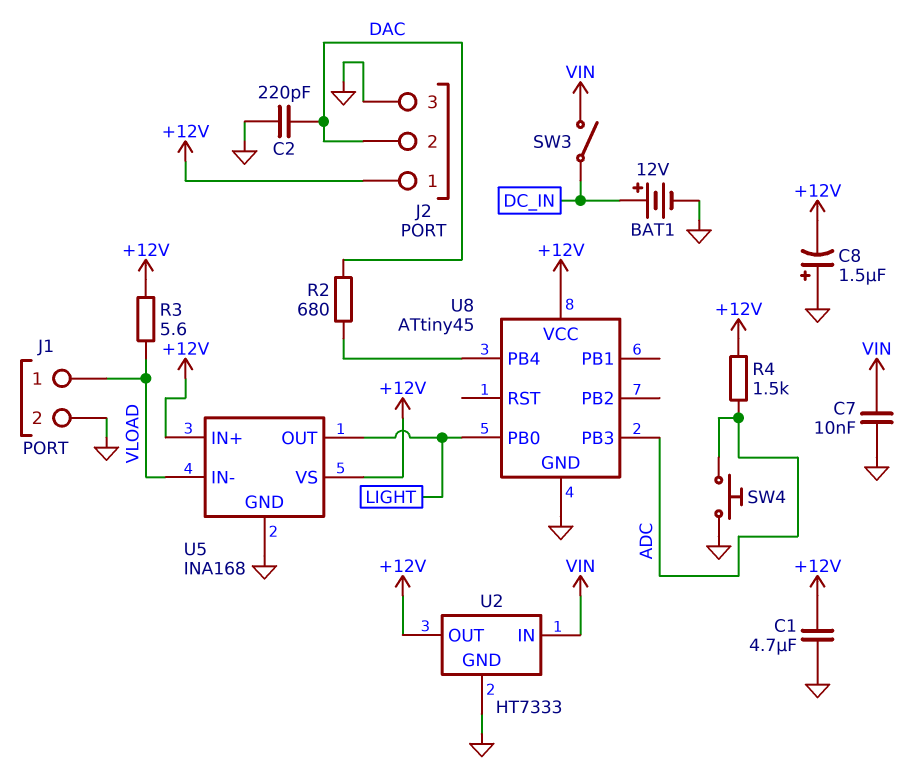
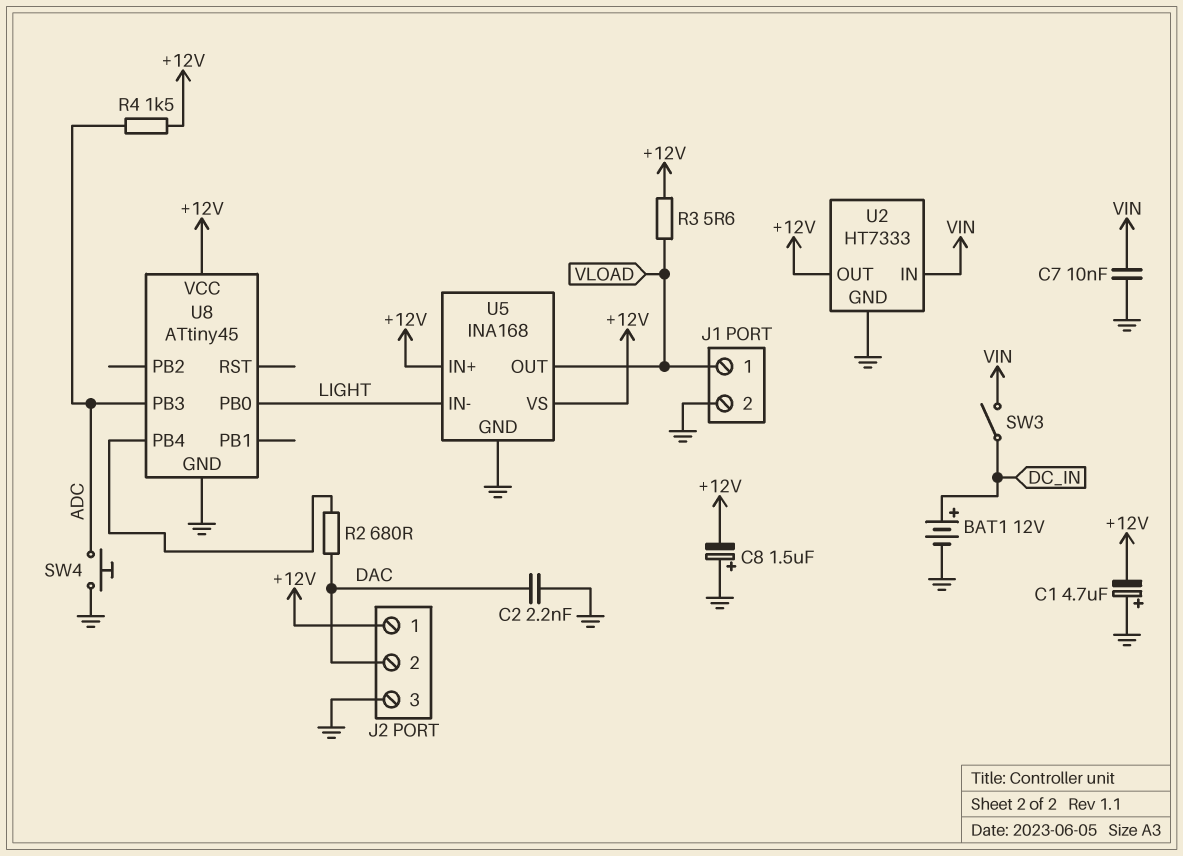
C1: 4.7uF (+12V, GND) -> 4.7uF (plus GND, minus +12V)
C2: 220pF (DAC, GND) -> 2.2nF (DAC, GND)
U5 pin IN-: VLOAD -> LIGHT
U5 pin OUT: LIGHT -> VLOAD

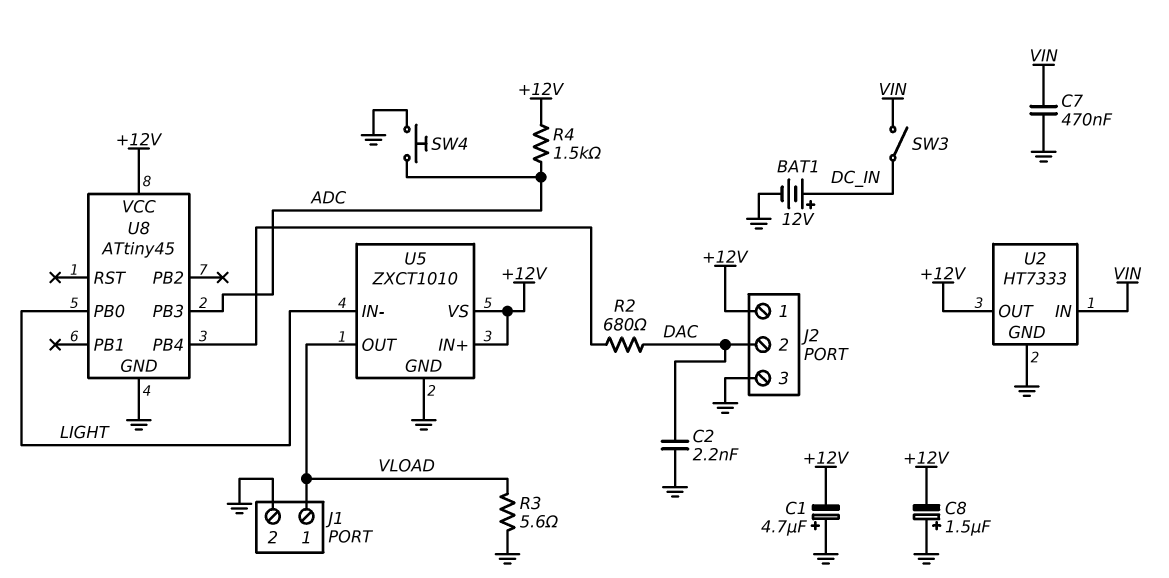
C7: 10nF (GND, VIN) -> 470nF (GND, VIN)
R3: 5.6 (+12V, VLOAD) -> 5.6 (GND, VLOAD)
U5: INA168 -> ZXCT1010

